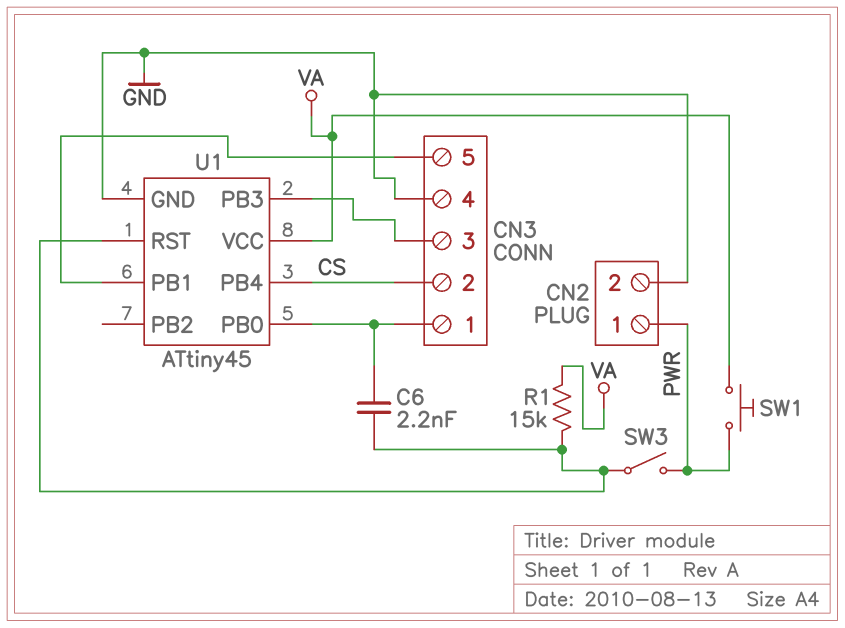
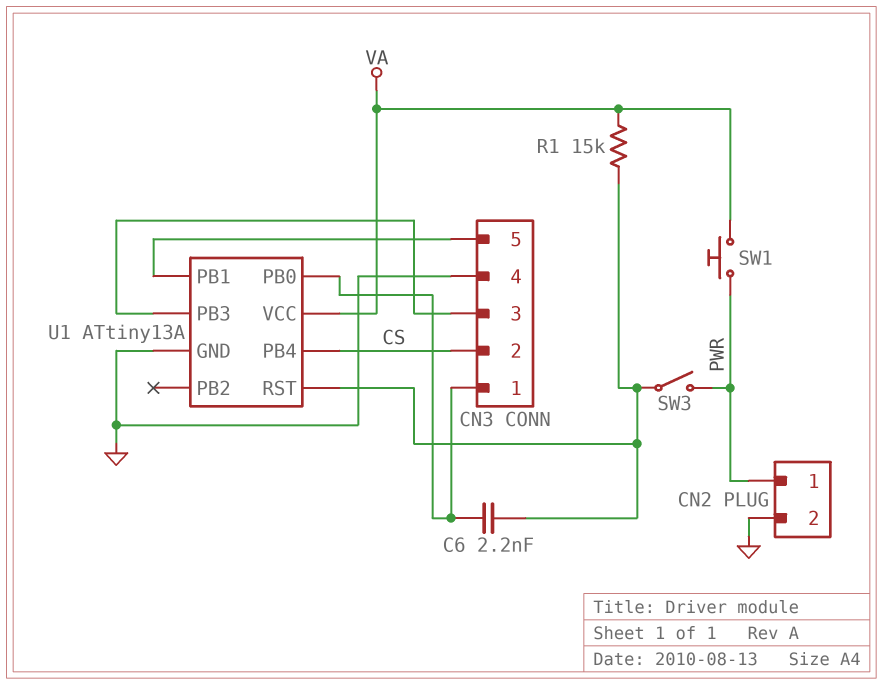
U1: ATtiny45 -> ATtiny13A

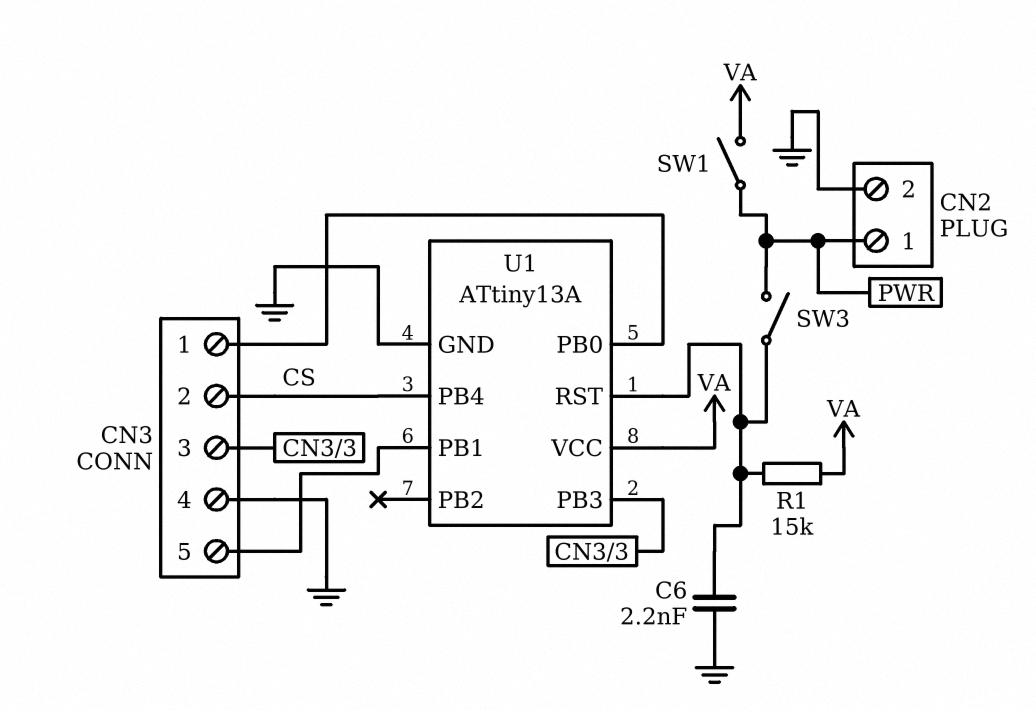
C6: 2.2nF (CN3/1, U1/RST) -> 2.2nF (GND, U1/RST)
SW1: button (PWR, VA) -> switch (PWR, VA)

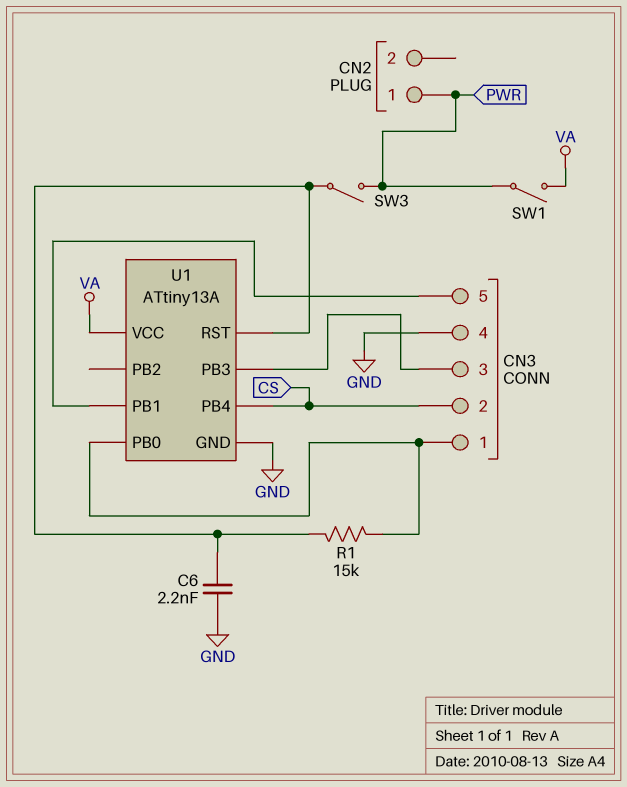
CN2 pin 2: GND -> none
R1: 15k (U1/RST, VA) -> 15k (CN3/1, U1/RST)

